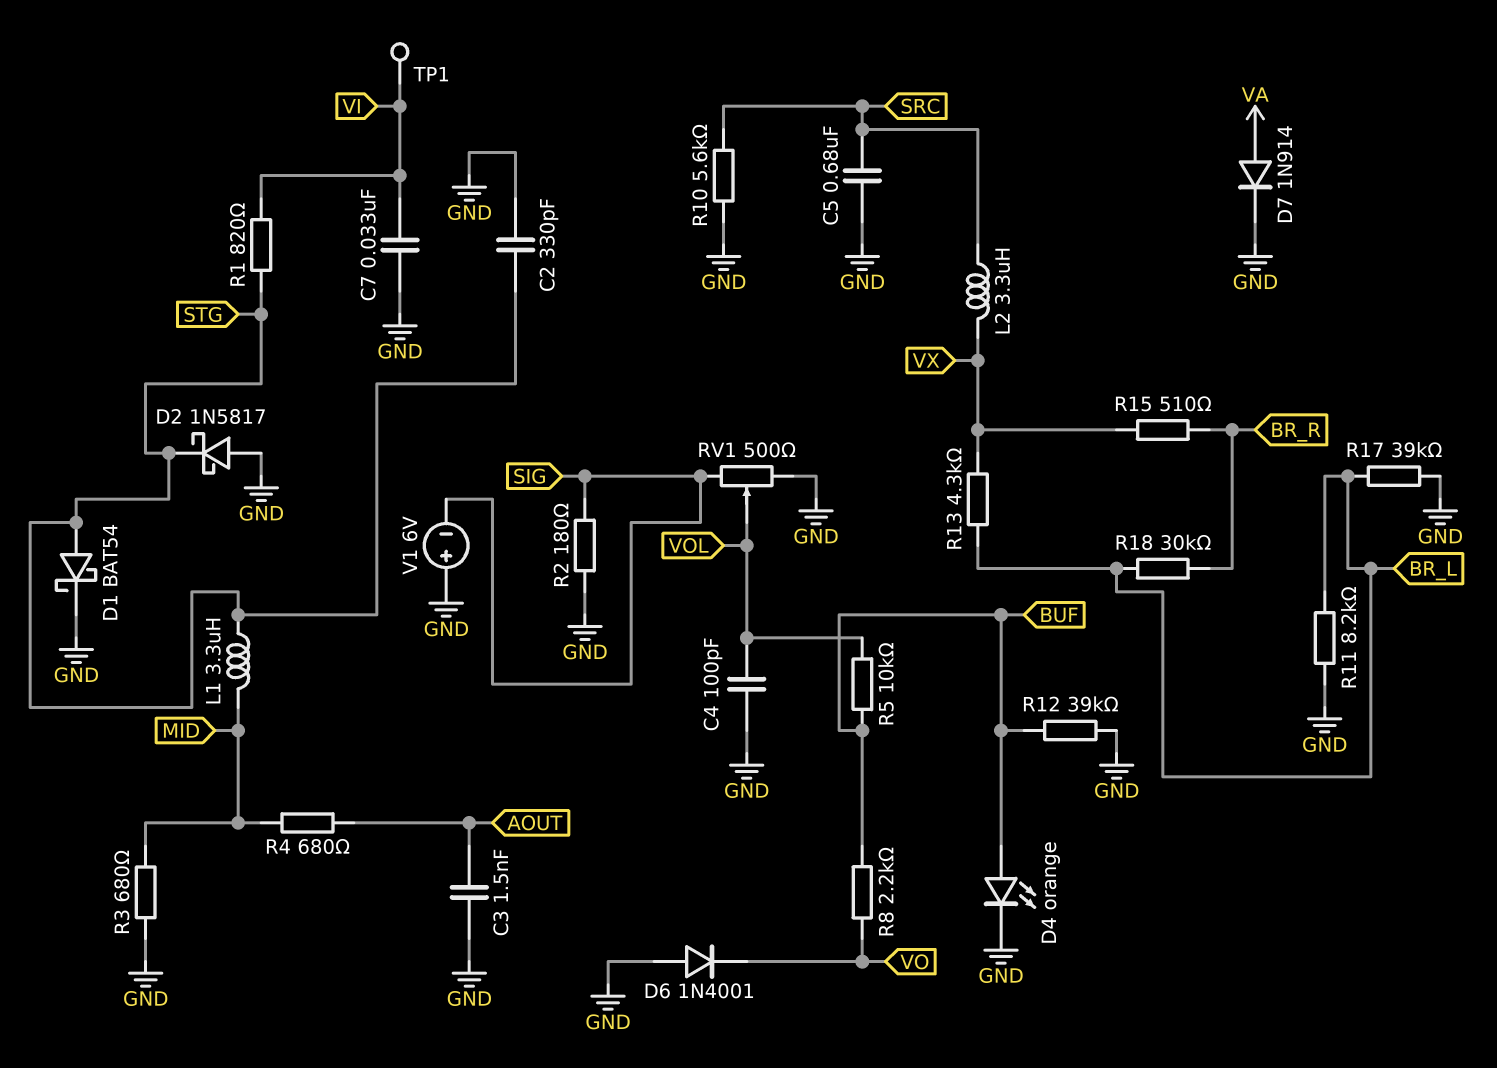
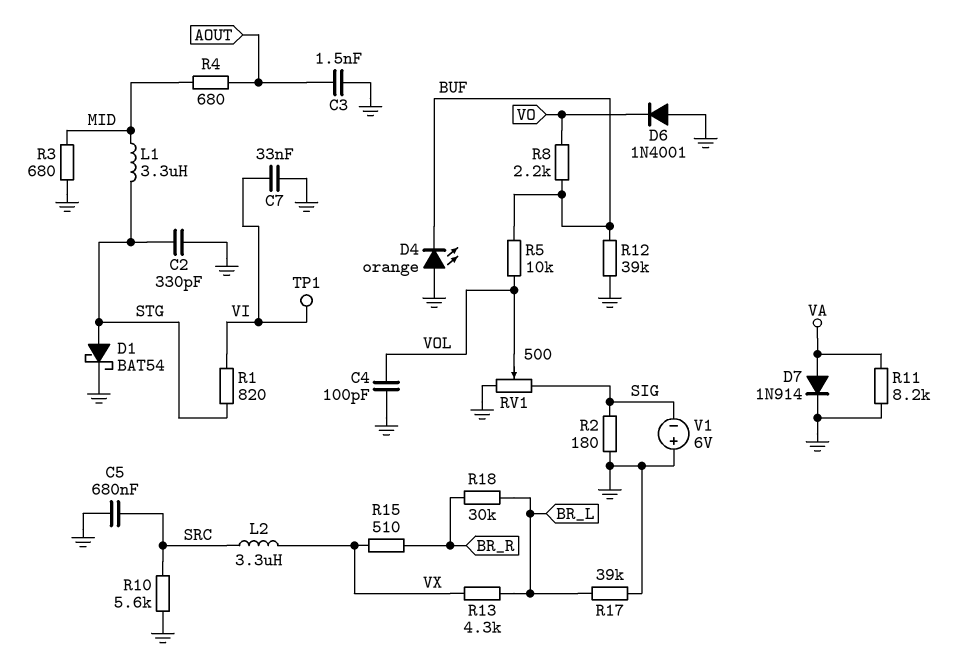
D2: schottky 1N5817 (A GND, K STG) -> none
D4: LED orange (A BUF, K GND) -> LED orange (A GND, K BUF)
R11: 8.2k (BR_L, GND) -> 8.2k (GND, VA)

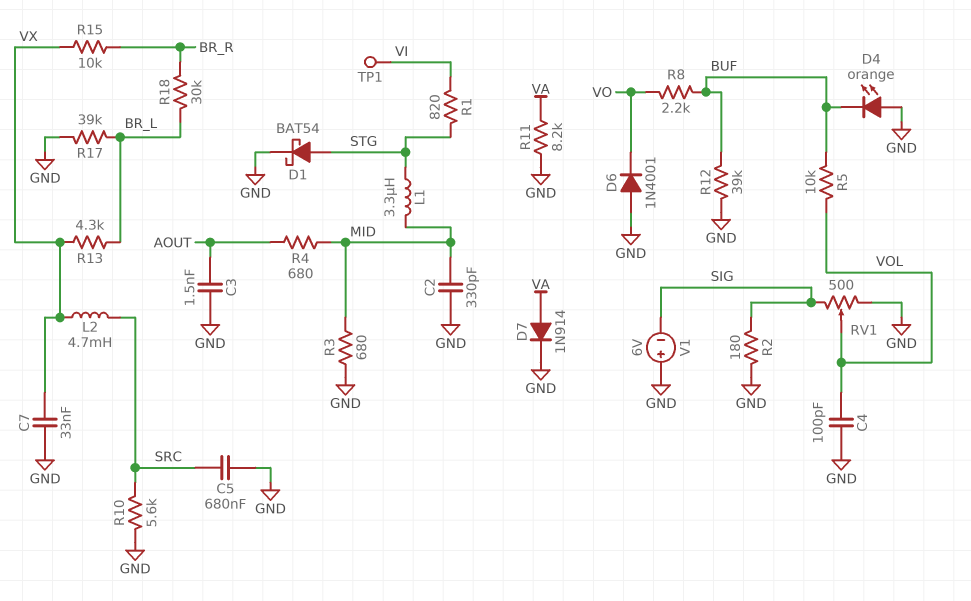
C2: 330pF (GND, STG) -> 330pF (GND, MID)
C7: 33nF (GND, VI) -> 33nF (GND, VX)
L2: 3.3uH (SRC, VX) -> 4.7mH (SRC, VX)
R15: 510 (BR_R, VX) -> 10k (BR_R, VX)

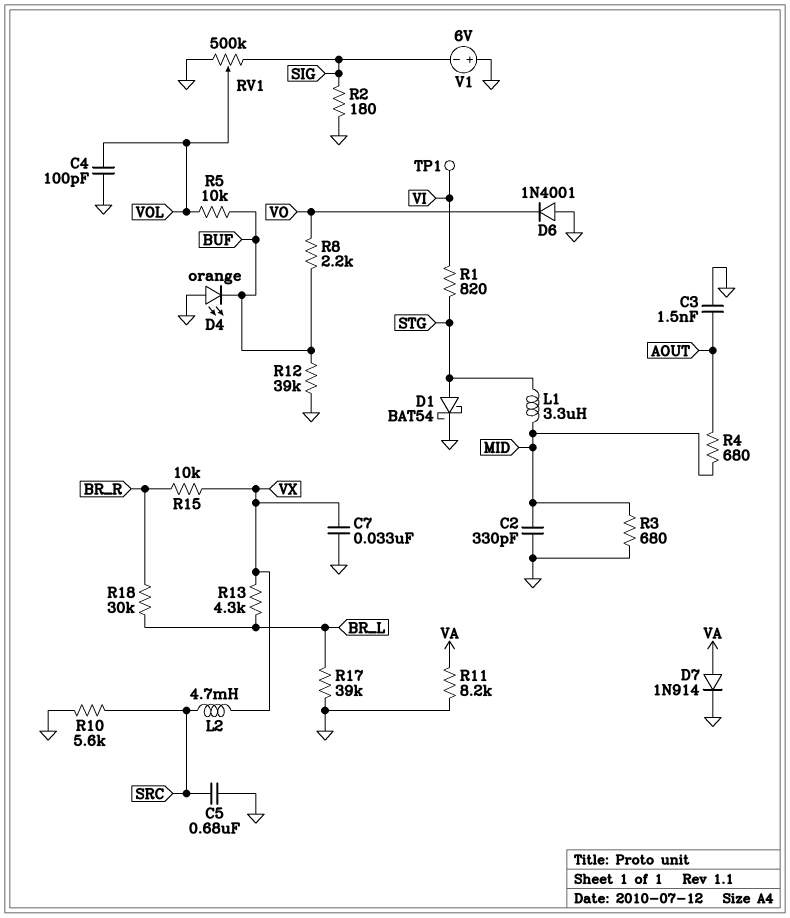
RV1: 500 (GND, SIG, wiper VOL) -> 500k (GND, SIG, wiper VOL)

